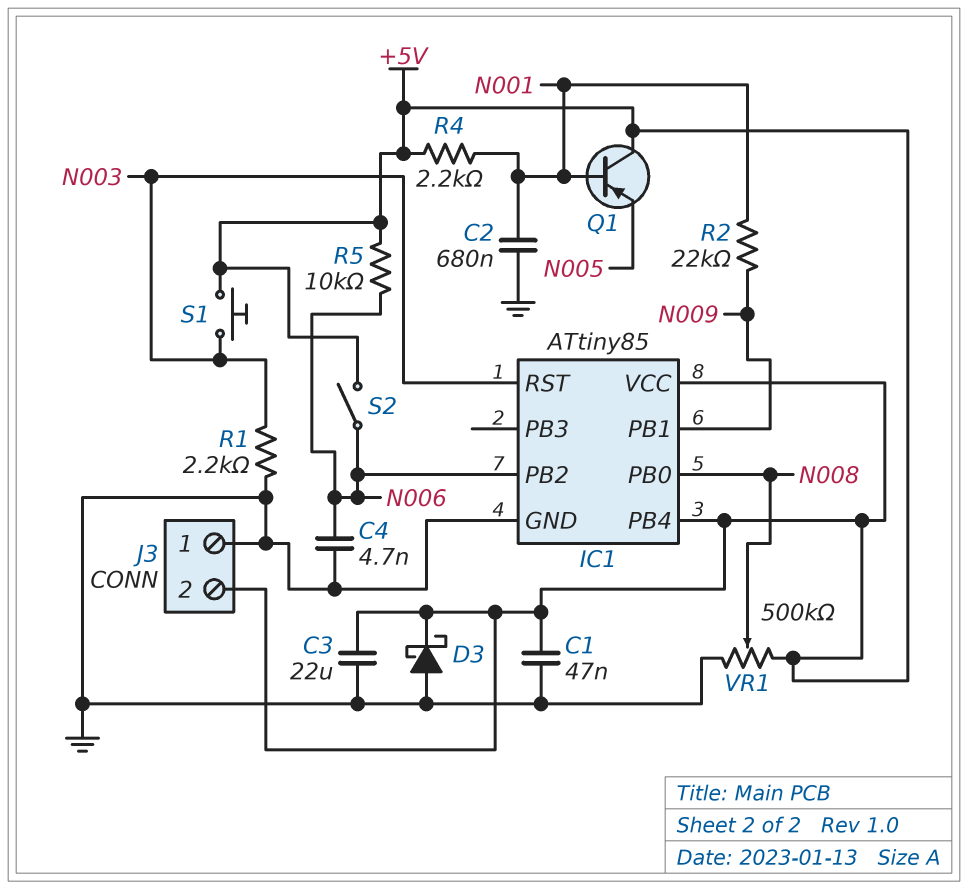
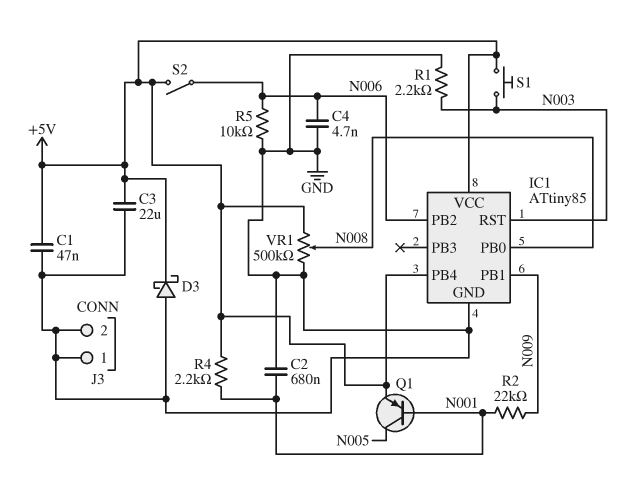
J3 pin 2: +5V -> GND
Q1: PNP (B N001, C +5V, E N005) -> PNP (B N001, C N005, E +5V)
R5: 10k (+5V, N006) -> 10k (GND, N006)

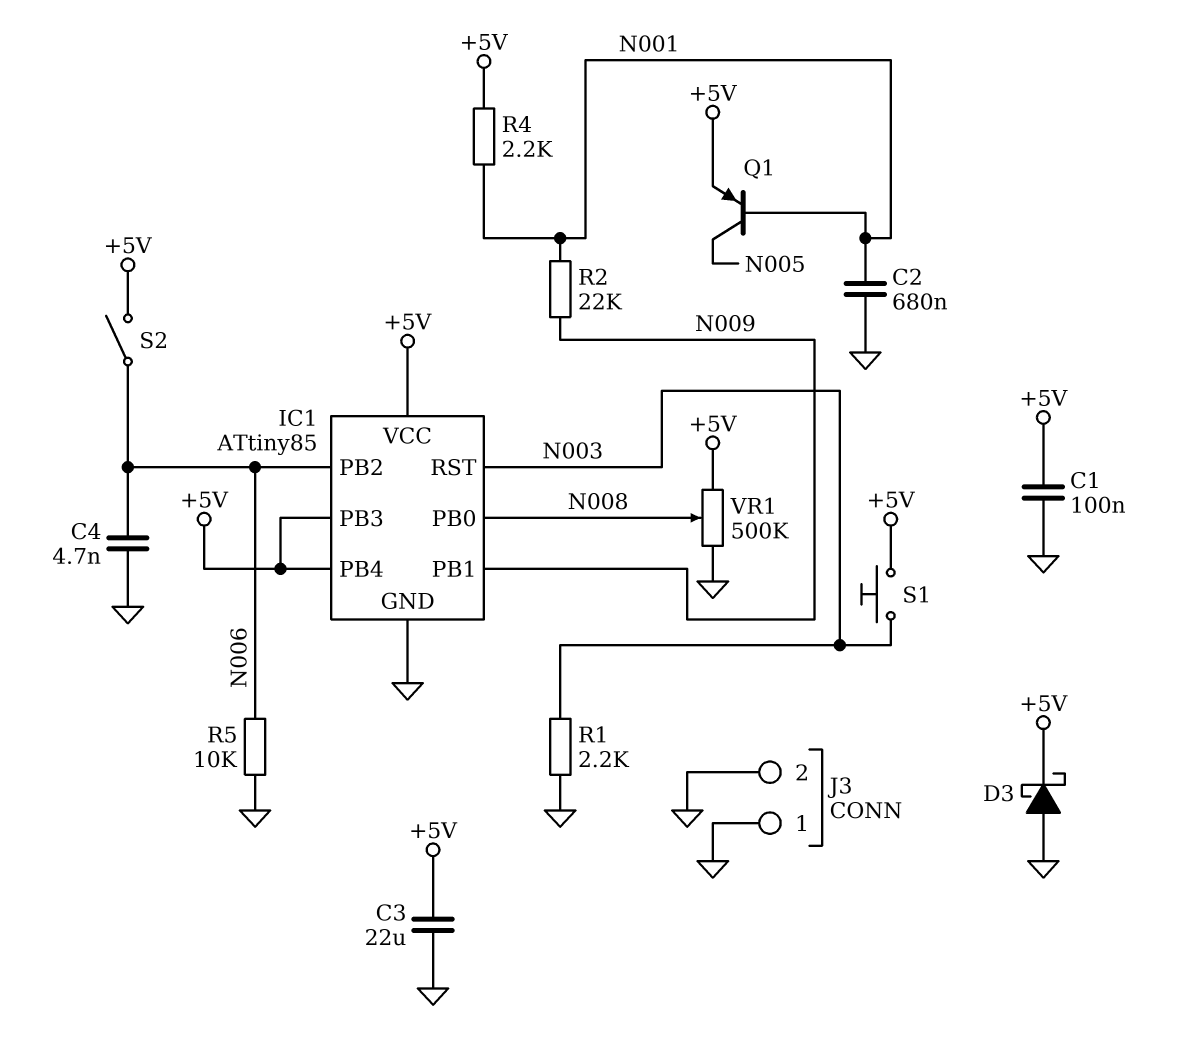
C1: 47nF (+5V, GND) -> 100nF (+5V, GND)
IC1 pin PB3: none -> +5V

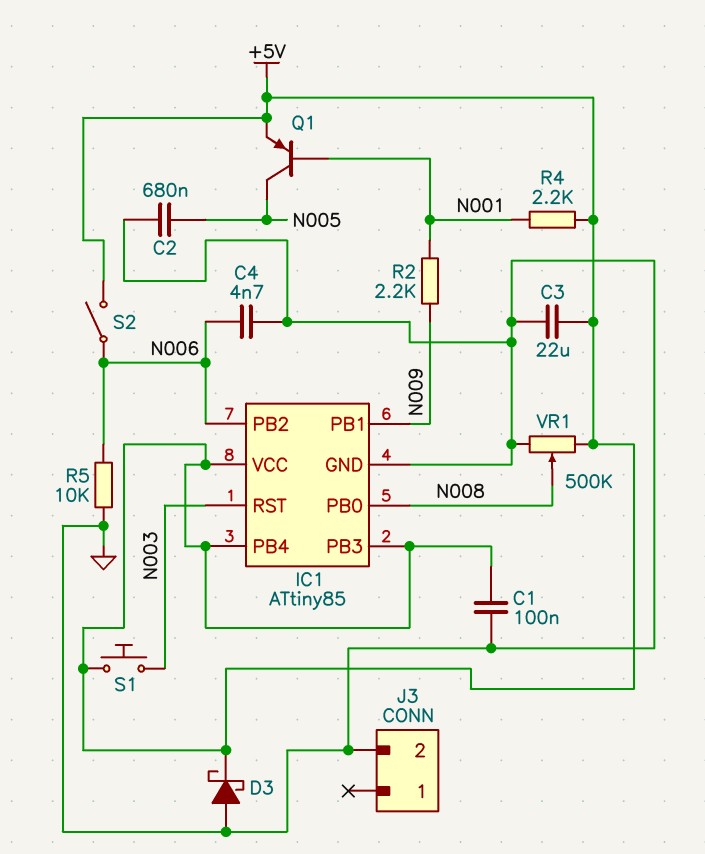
C2: 680nF (GND, N001) -> 680nF (GND, N005)
J3 pin 1: GND -> none
R1: 2.2k (GND, N003) -> none
R2: 22k (N001, N009) -> 2.2k (N001, N009)

